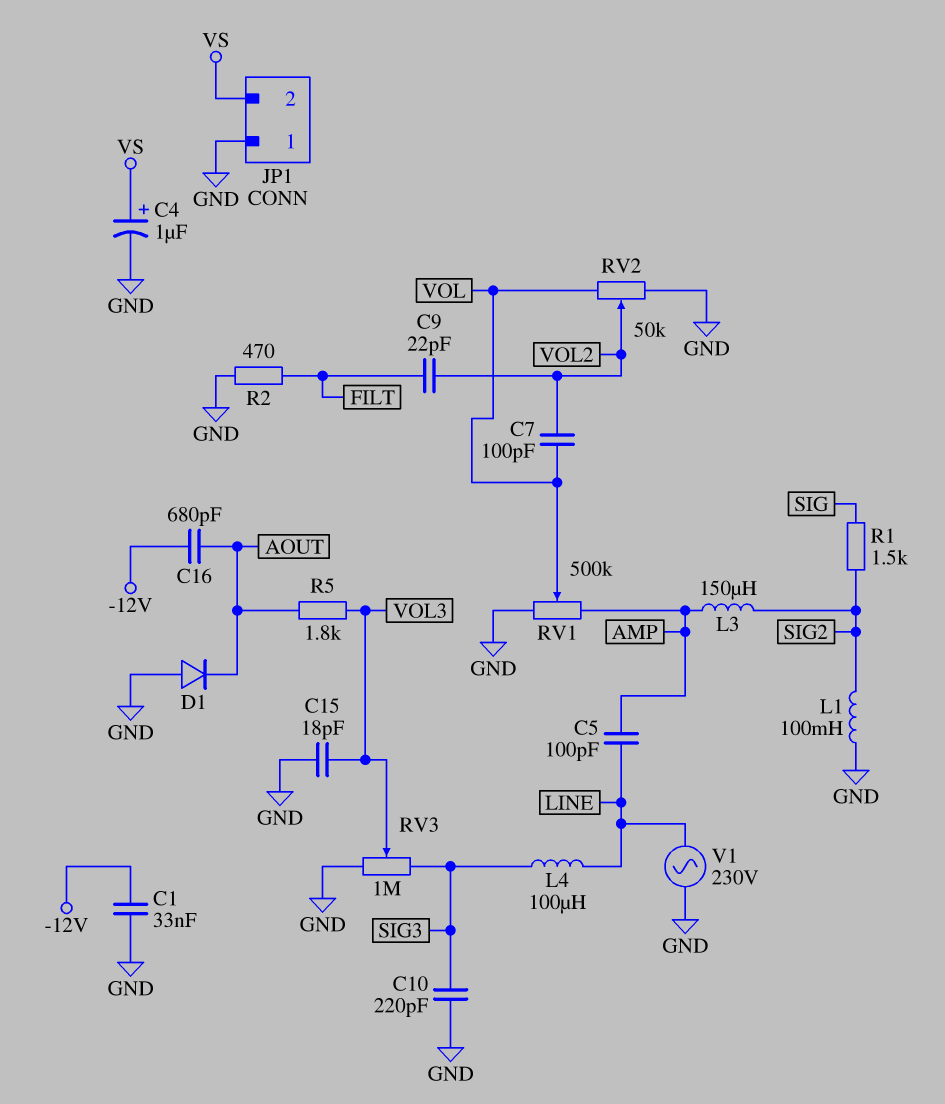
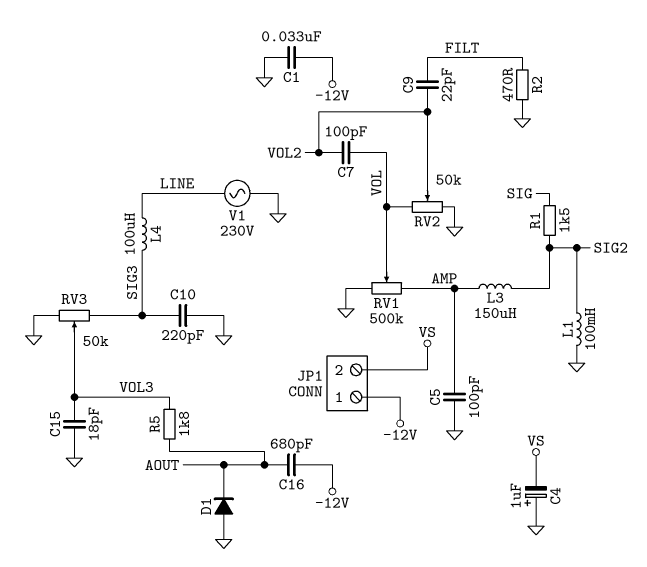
C4: 1uF (plus VS, minus GND) -> 1uF (plus GND, minus VS)
C5: 100pF (AMP, LINE) -> 100pF (AMP, GND)
JP1 pin 1: GND -> -12V
RV3: 1M (GND, SIG3, wiper VOL3) -> 50k (GND, SIG3, wiper VOL3)

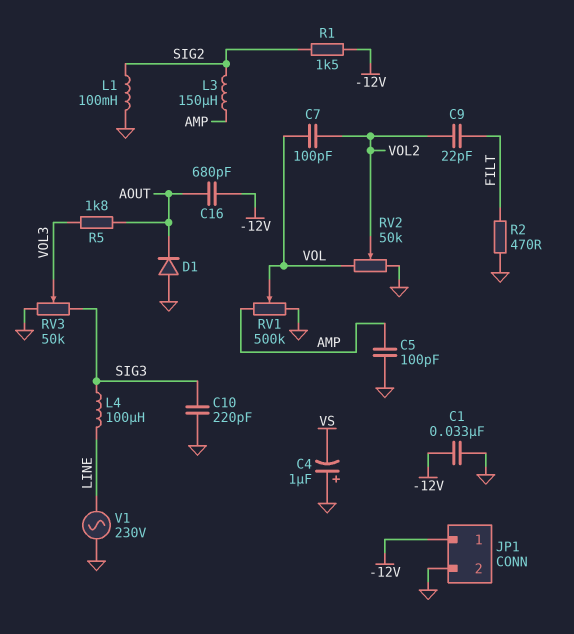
C15: 18pF (GND, VOL3) -> none
JP1 pin 2: VS -> GND
R1: 1.5k (SIG, SIG2) -> 1.5k (-12V, SIG2)

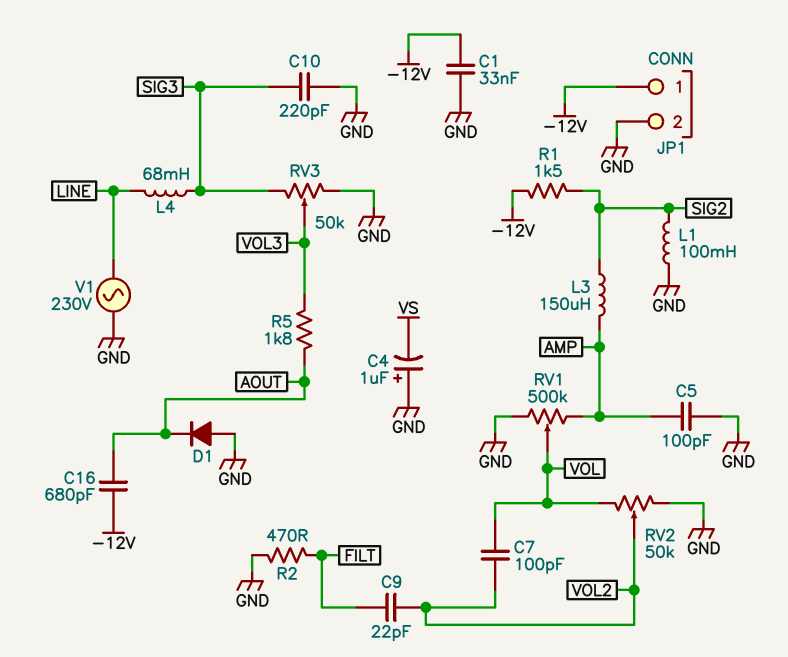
L4: 100uH (LINE, SIG3) -> 68mH (LINE, SIG3)

